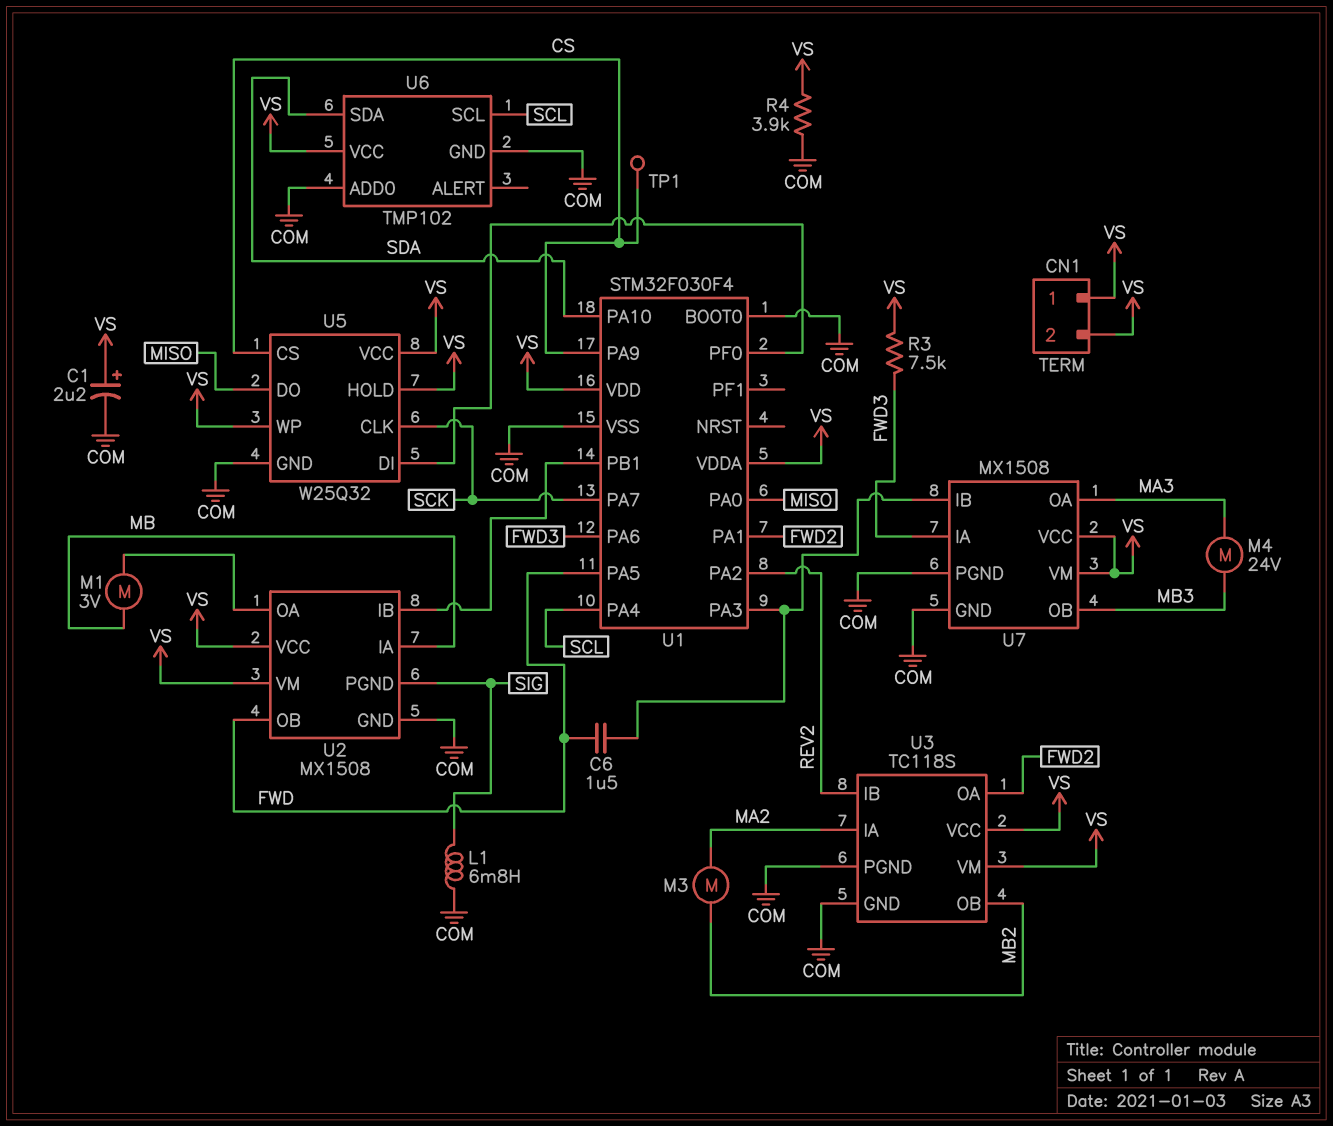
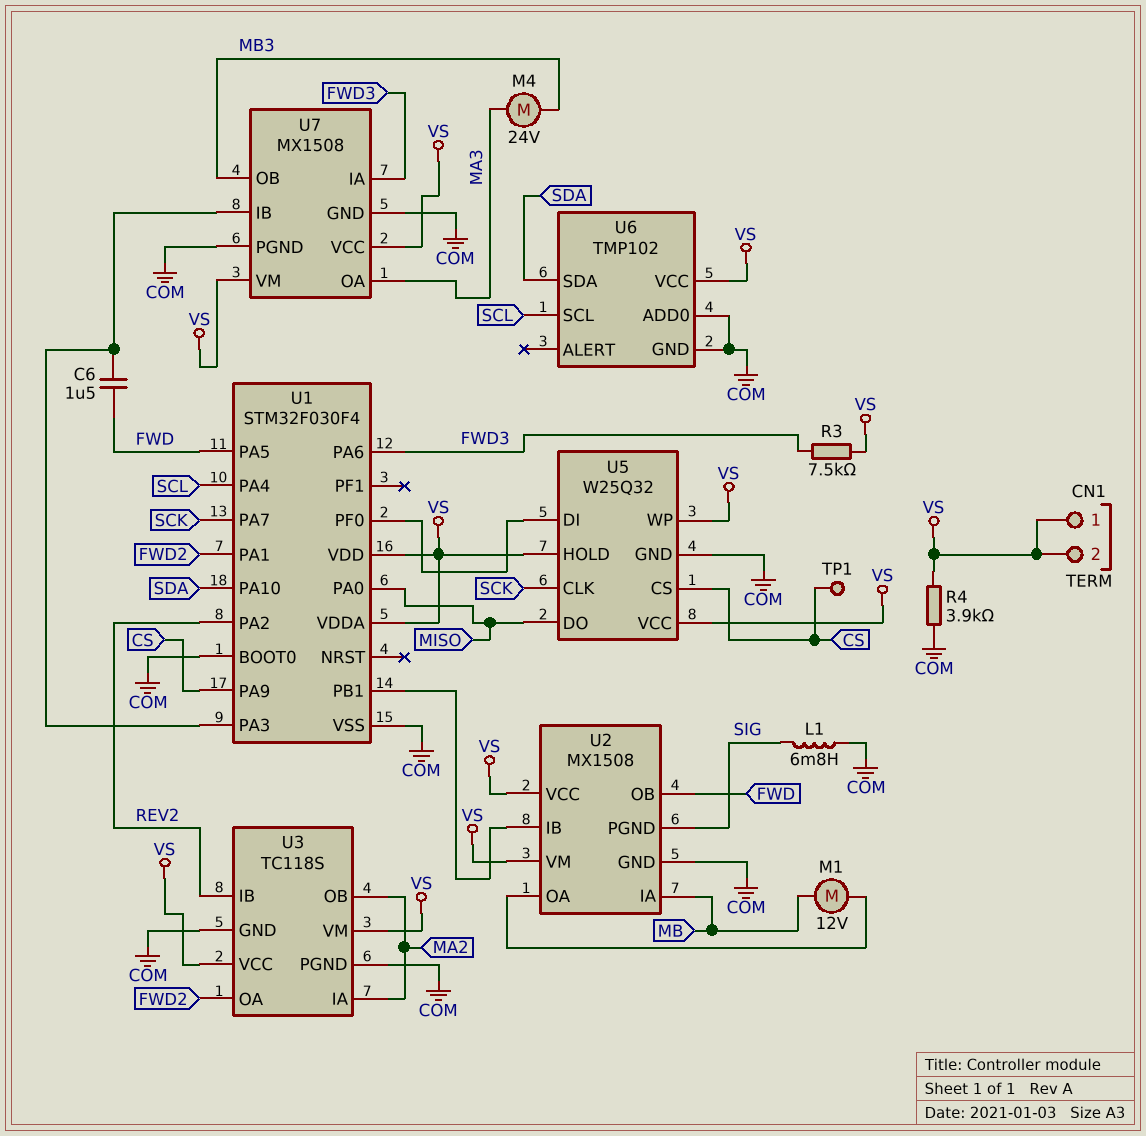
C1: 2.2uF (plus VS, minus COM) -> none
M1: motor 3V (MB, U2/OA) -> motor 12V (MB, U2/OA)
M3: motor (MA2, MB2) -> none
U3 pin OB: MB2 -> MA2

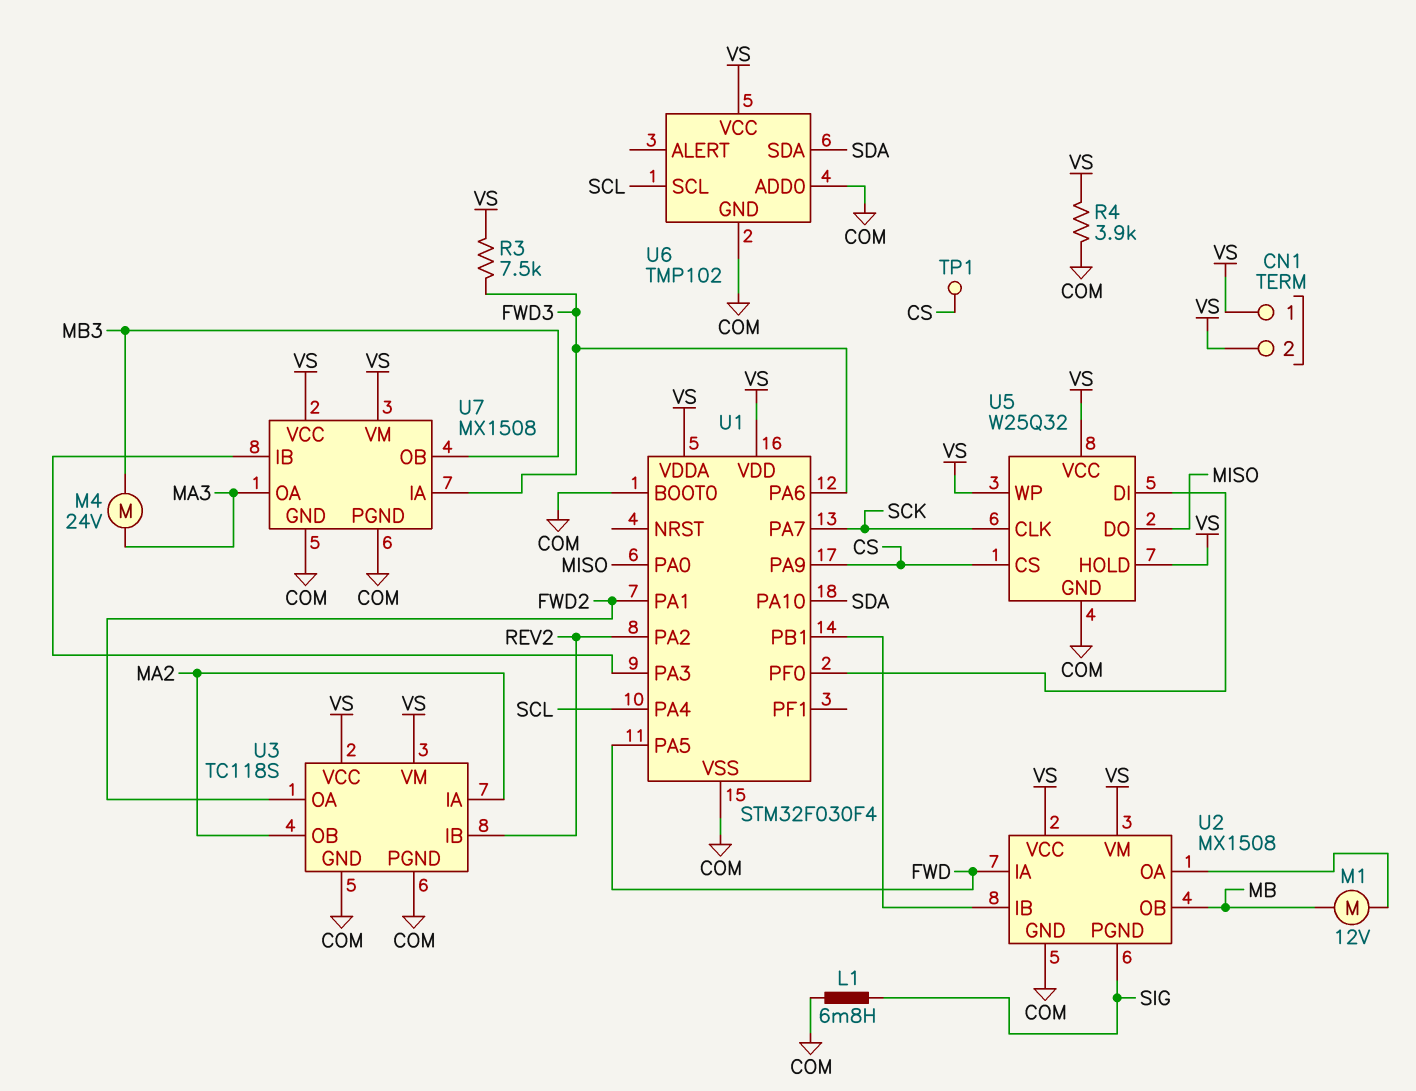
C6: 1.5uF (FWD, U1/PA3) -> none
U2 pin IA: MB -> FWD
U2 pin OB: FWD -> MB

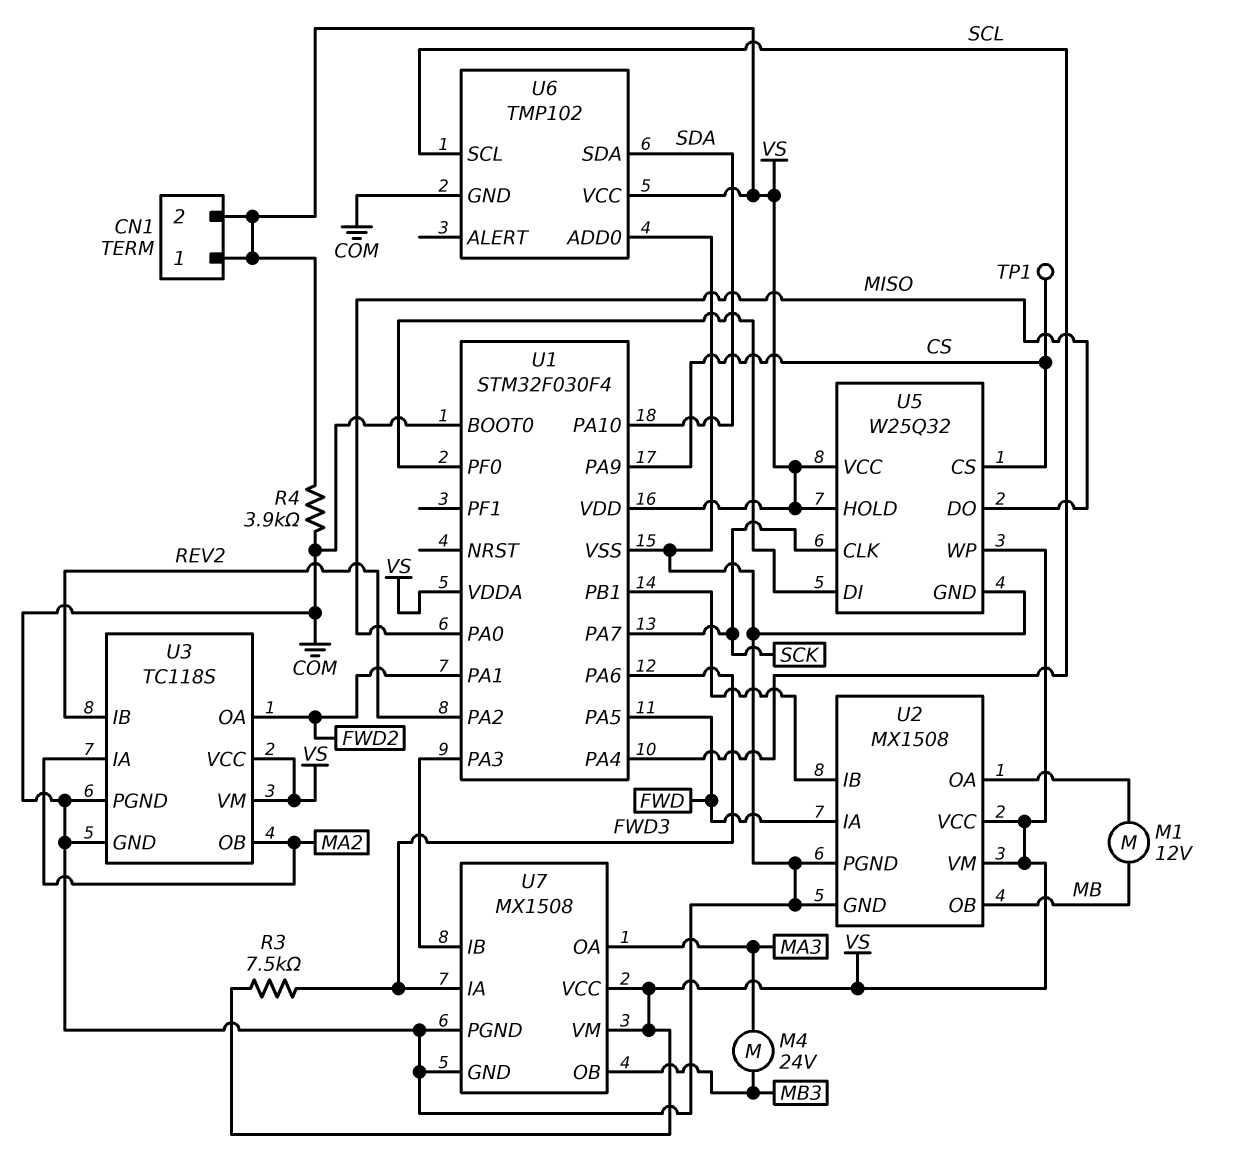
L1: 6.8mH (COM, SIG) -> none
U2 pin PGND: SIG -> COM

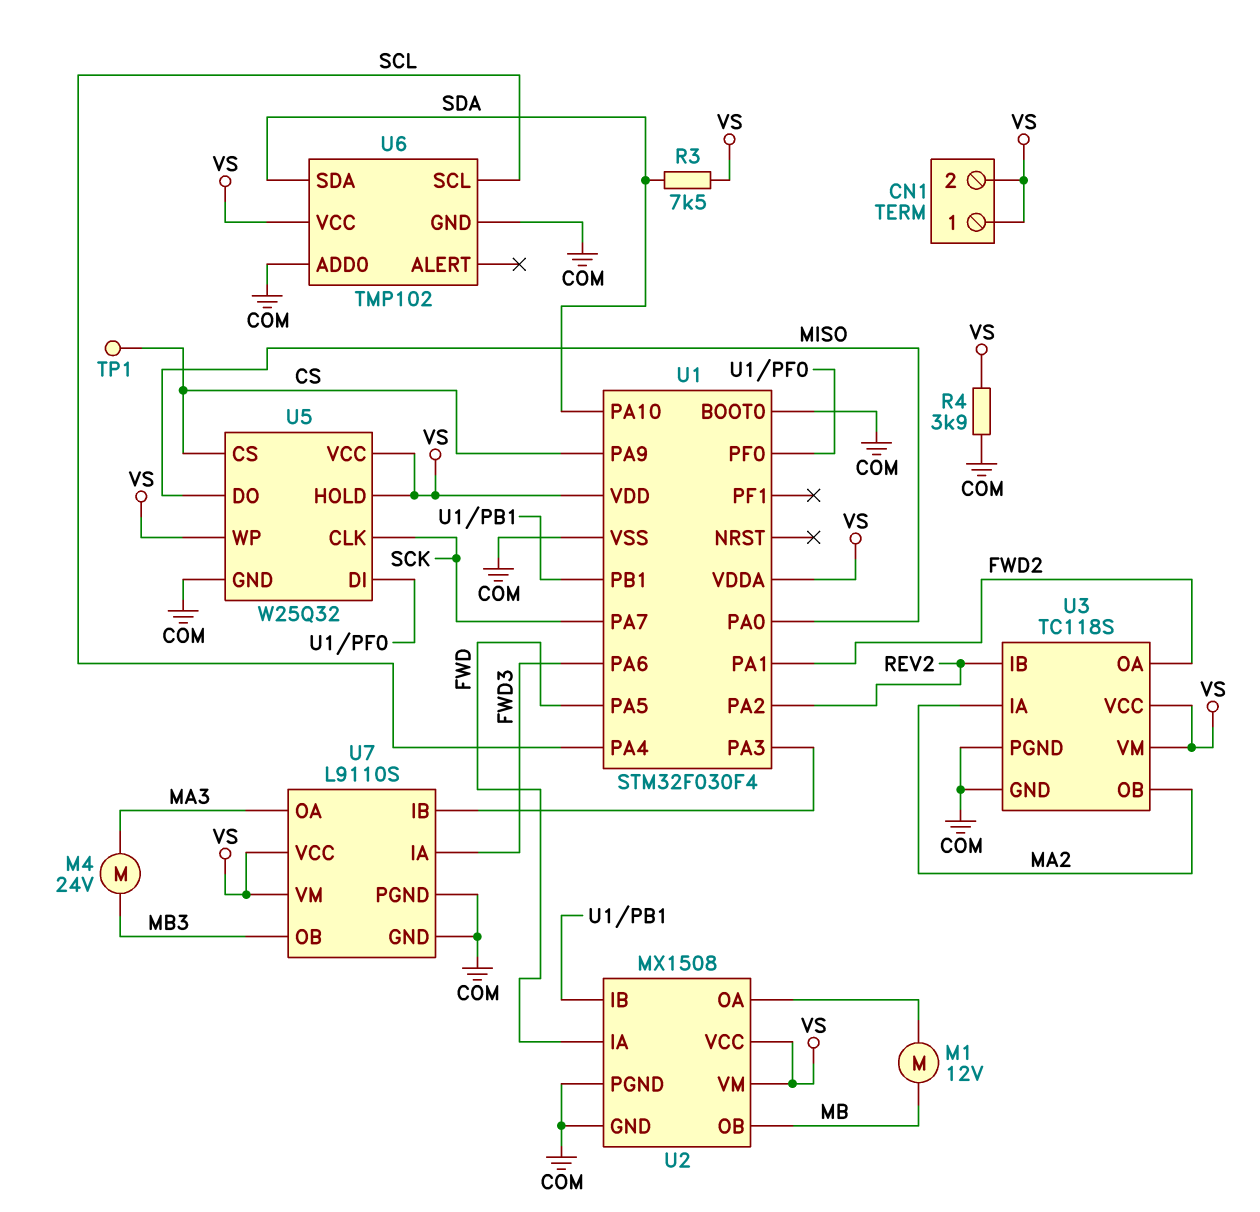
R3: 7.5k (FWD3, VS) -> 7.5k (SDA, VS)
U7: MX1508 -> L9110S

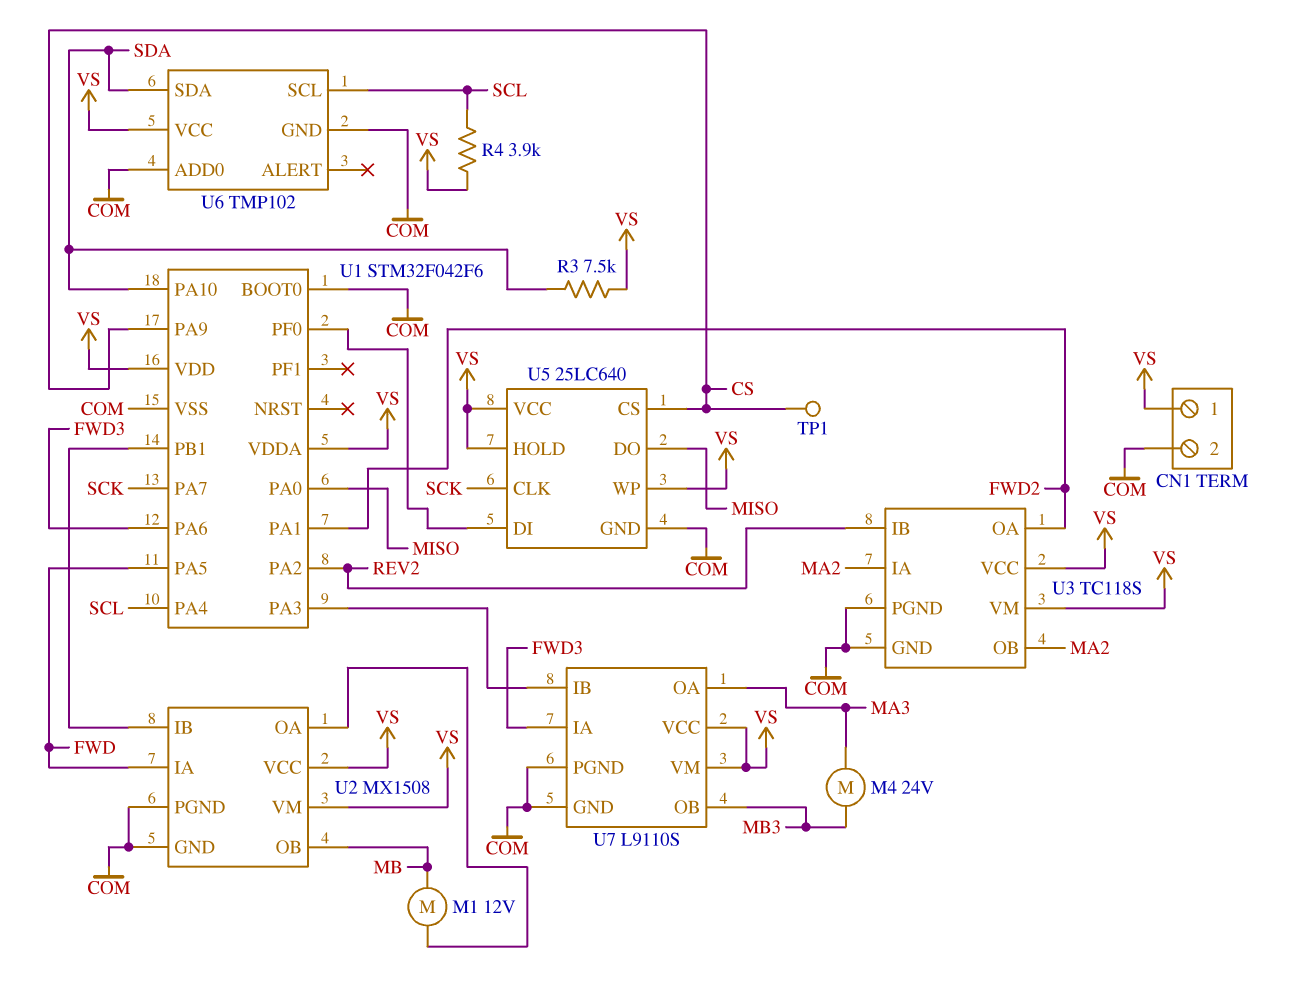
CN1 pin 2: VS -> COM
R4: 3.9k (COM, VS) -> 3.9k (SCL, VS)
U1: STM32F030F4 -> STM32F042F6
U5: W25Q32 -> 25LC640

